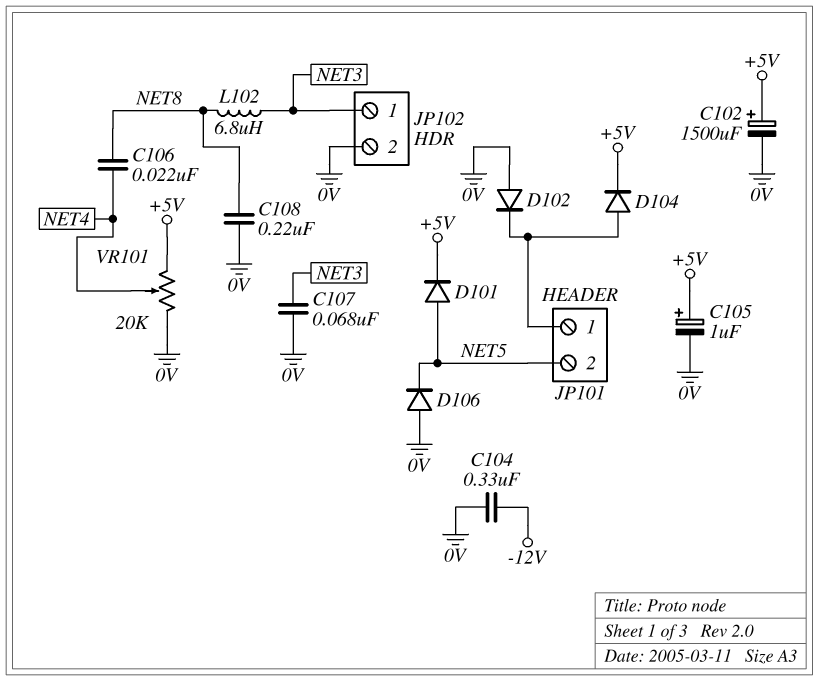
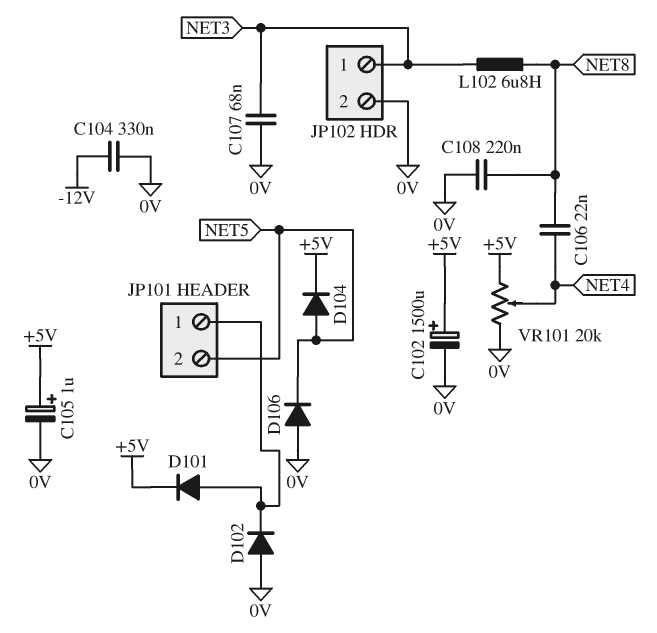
D101: diode (A NET5, K +5V) -> diode (A JP101/1, K +5V)
D104: diode (A JP101/1, K +5V) -> diode (A NET5, K +5V)

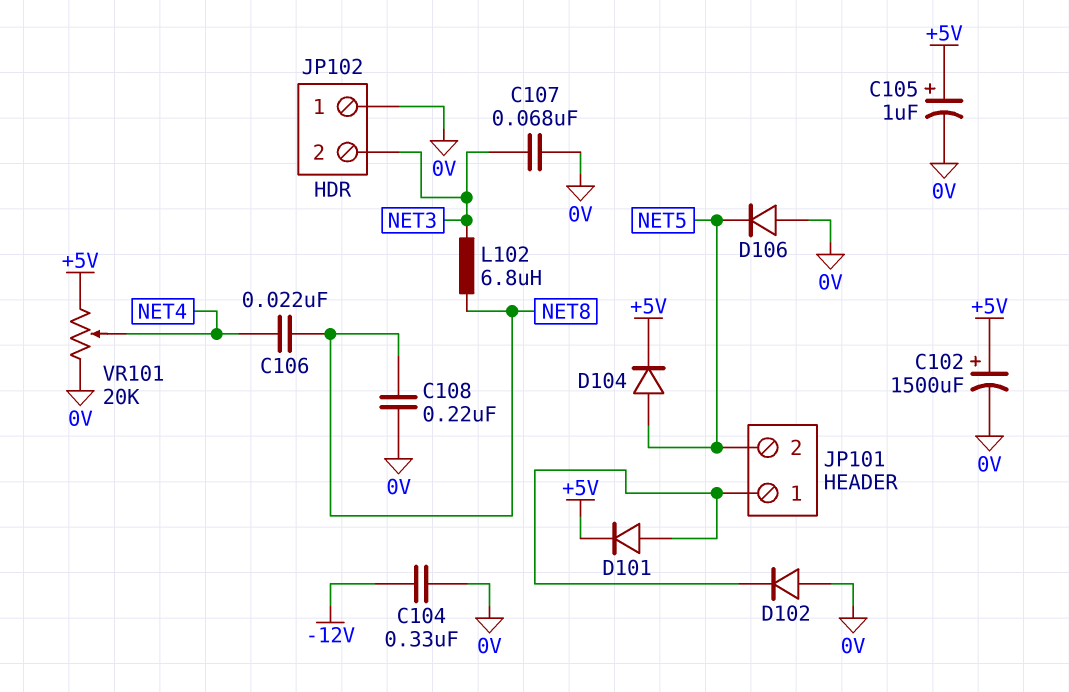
JP102 pin 1: NET3 -> 0V
JP102 pin 2: 0V -> NET3

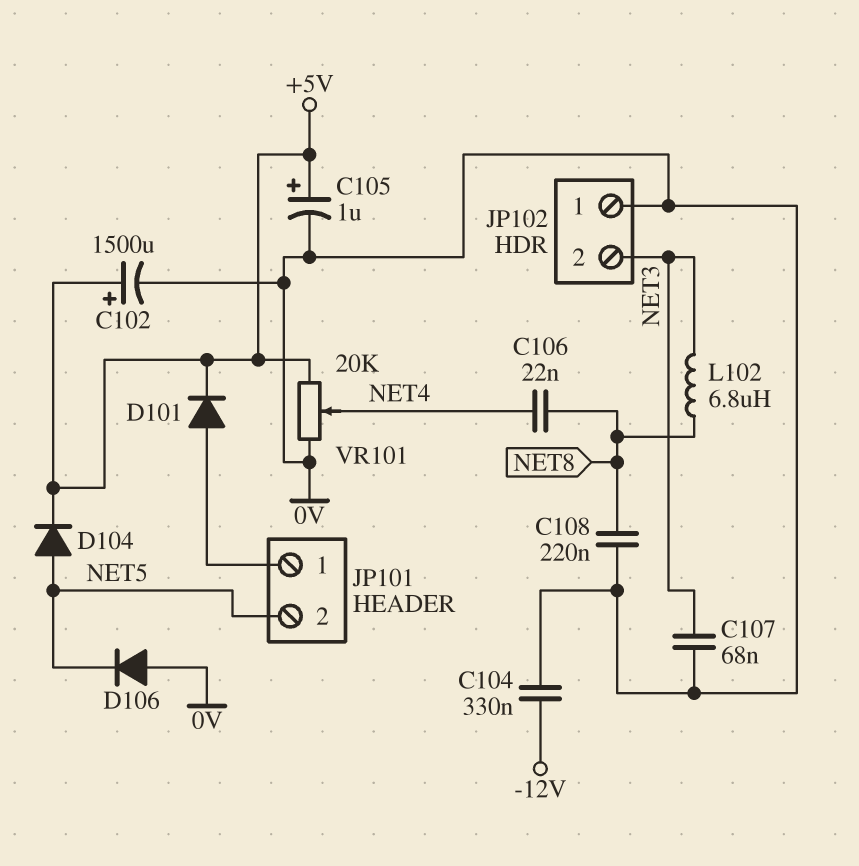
D102: diode (A 0V, K JP101/1) -> none

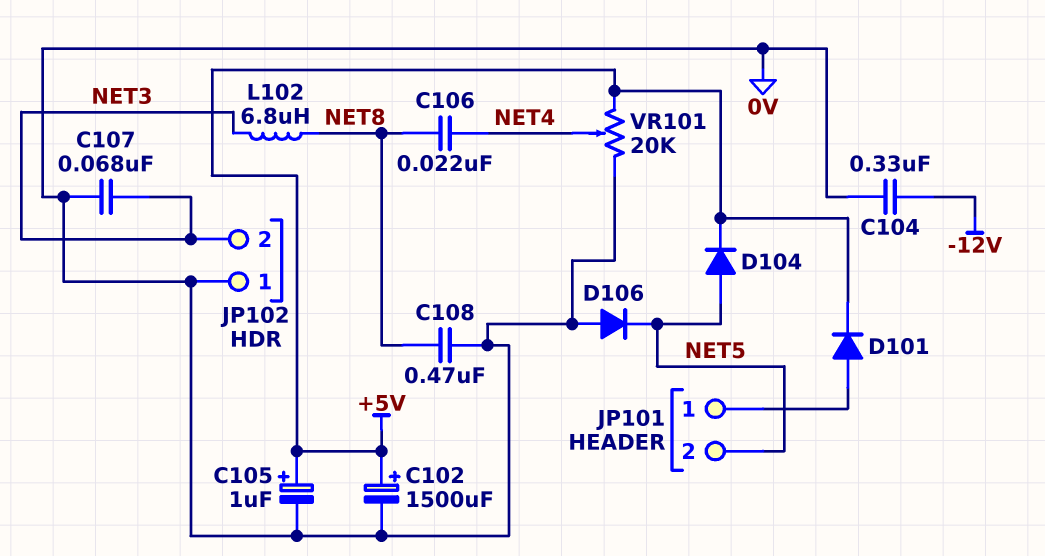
C108: 220nF (0V, NET8) -> 470nF (0V, NET8)

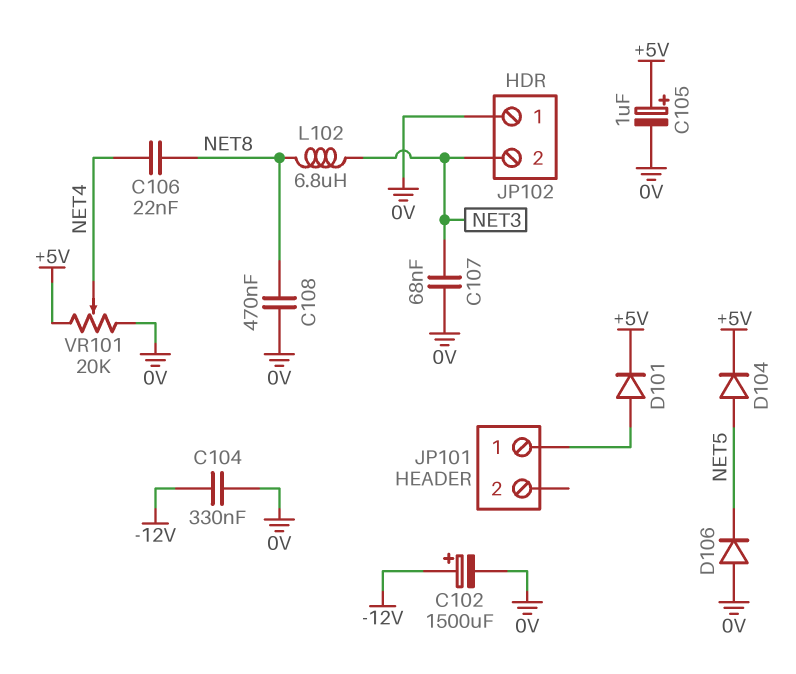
C102: 1500uF (plus +5V, minus 0V) -> 1500uF (plus -12V, minus 0V)
JP101 pin 2: NET5 -> none

